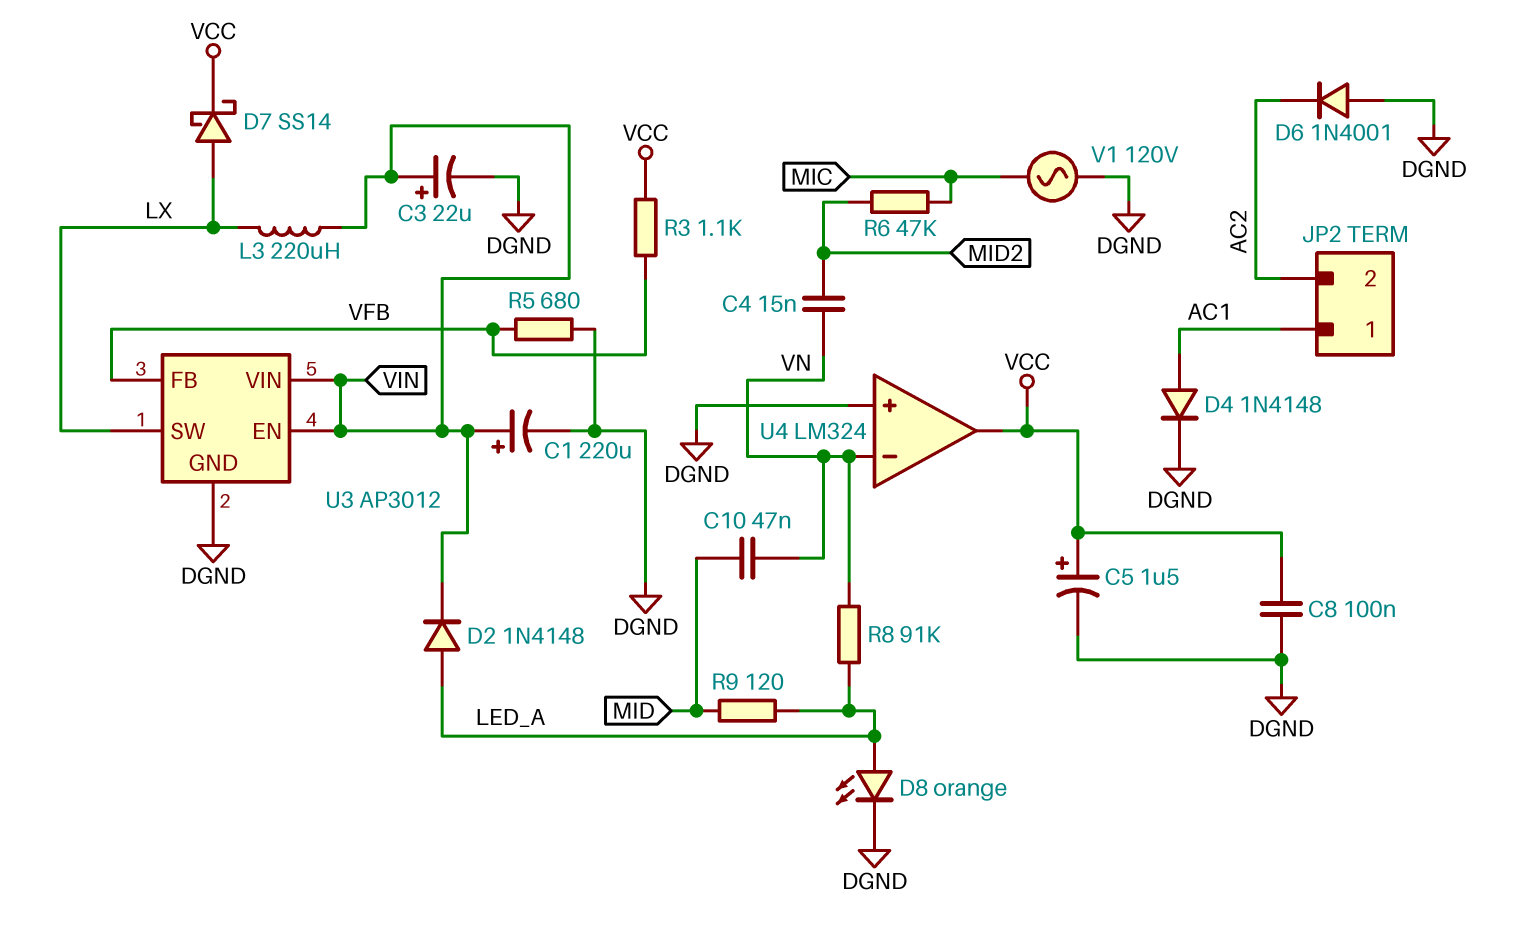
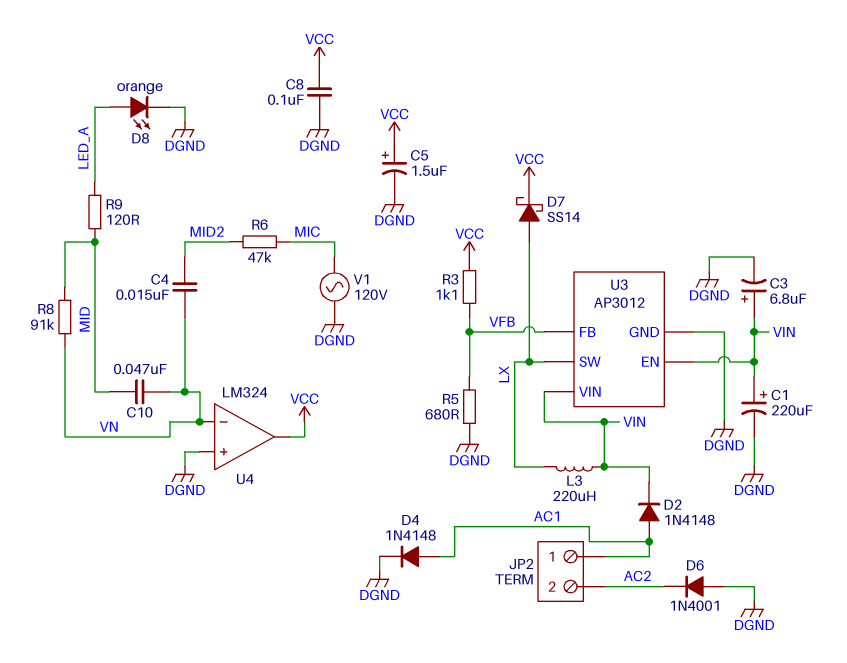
C3: 22uF (plus VIN, minus DGND) -> 6.8uF (plus VIN, minus DGND)
D2: diode 1N4148 (A LED_A, K VIN) -> diode 1N4148 (A AC1, K VIN)
R8: 91k (LED_A, VN) -> 91k (MID, VN)

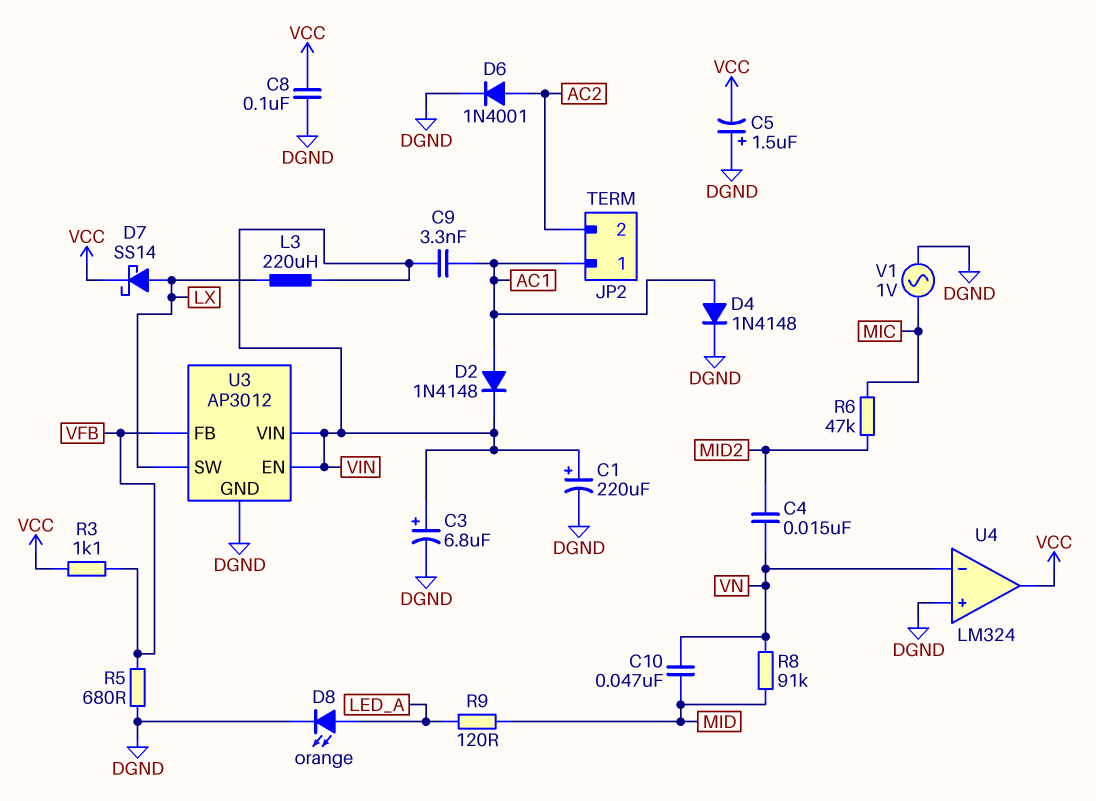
C5: 1.5uF (plus VCC, minus DGND) -> 1.5uF (plus DGND, minus VCC)
C9: none -> 3.3nF (AC1, VIN)
D6: diode 1N4001 (A DGND, K AC2) -> diode 1N4001 (A AC2, K DGND)
V1: AC 120V (DGND, MIC) -> AC 1V (DGND, MIC)

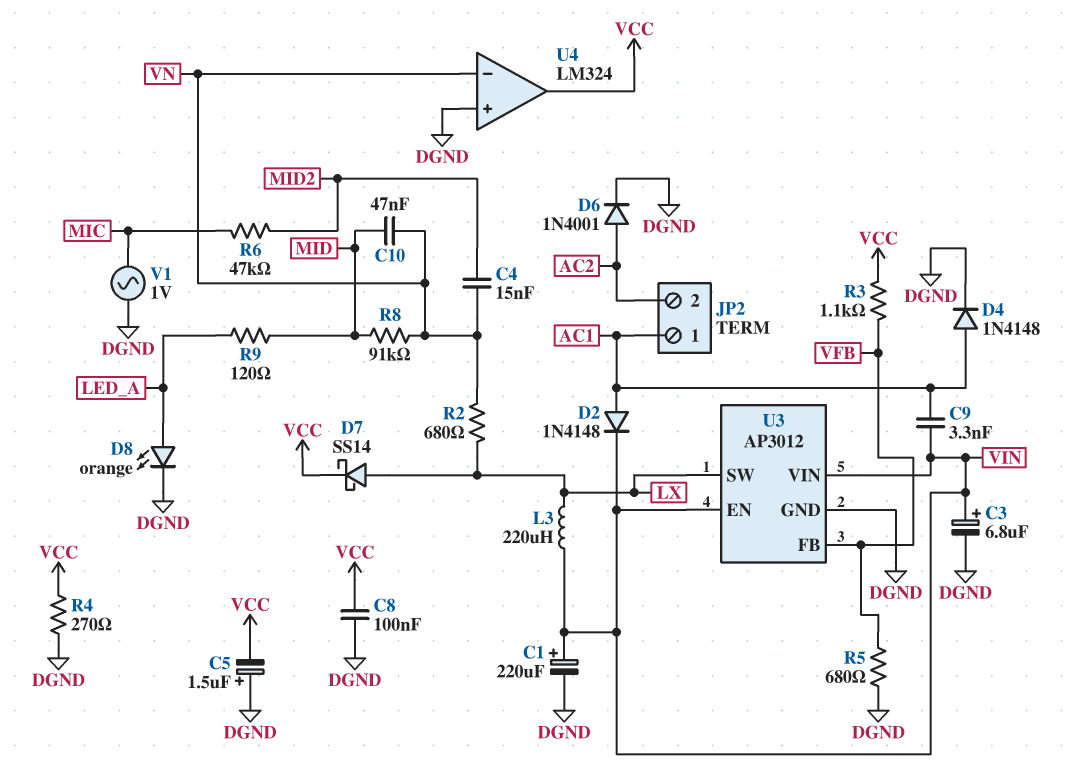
R2: none -> 680 (LX, VN)
R4: none -> 270 (DGND, VCC)

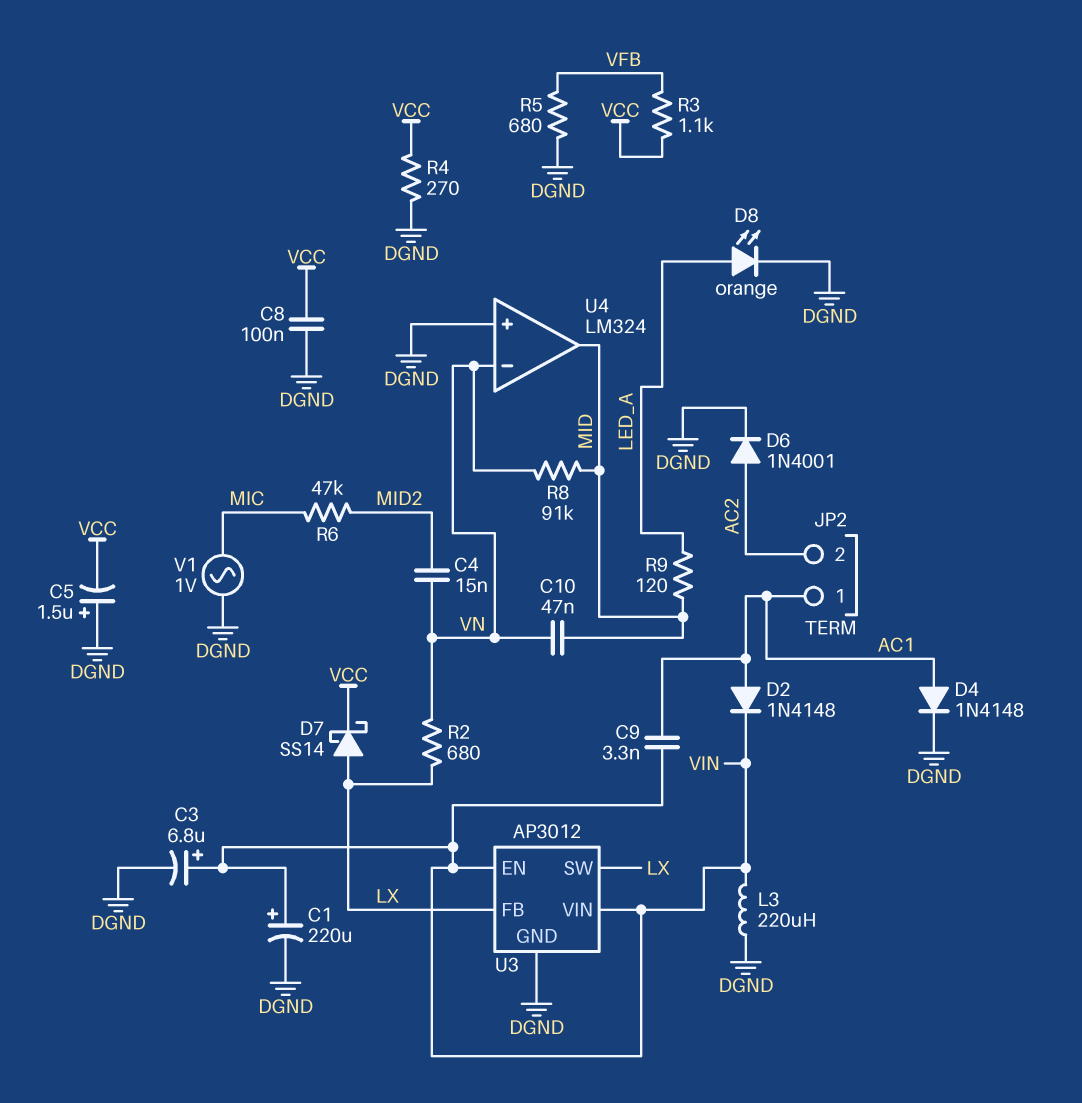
L3: 220uH (LX, VIN) -> 220uH (DGND, VIN)
U3 pin FB: VFB -> LX
U4 pin out: VCC -> MID

